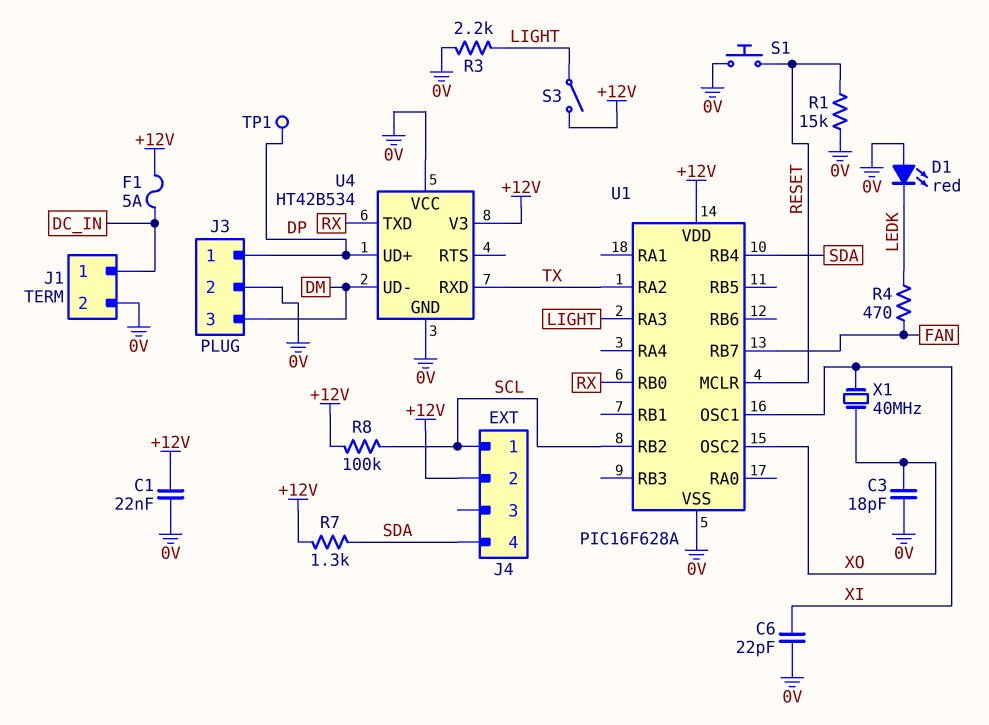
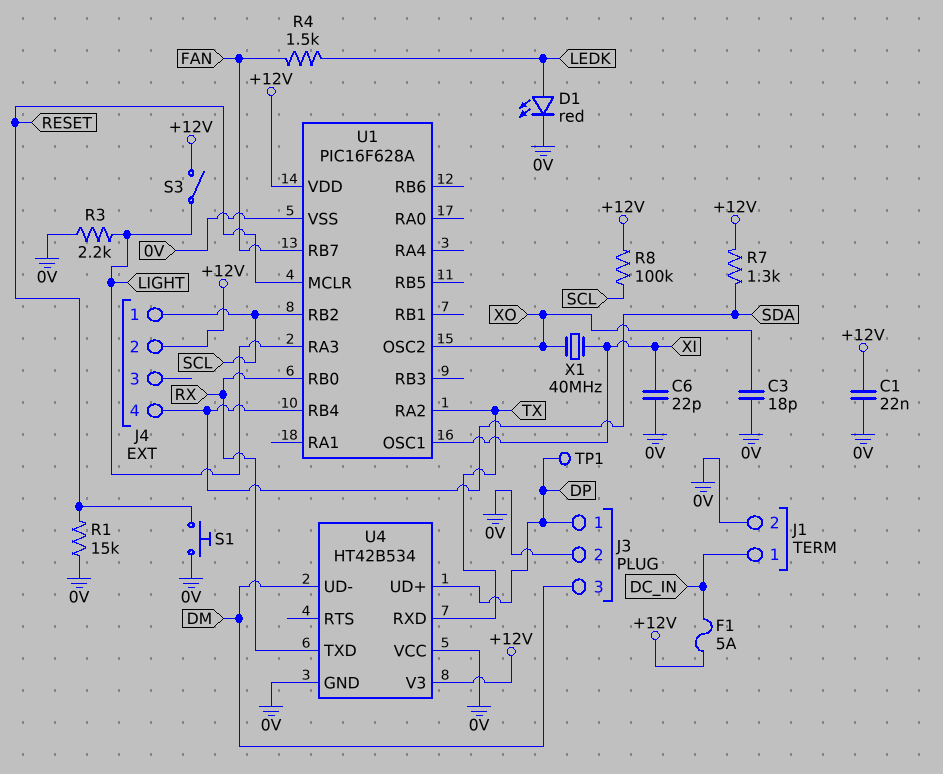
D1: LED red (A 0V, K LEDK) -> LED red (A LEDK, K 0V)
R4: 470 (FAN, LEDK) -> 1.5k (FAN, LEDK)

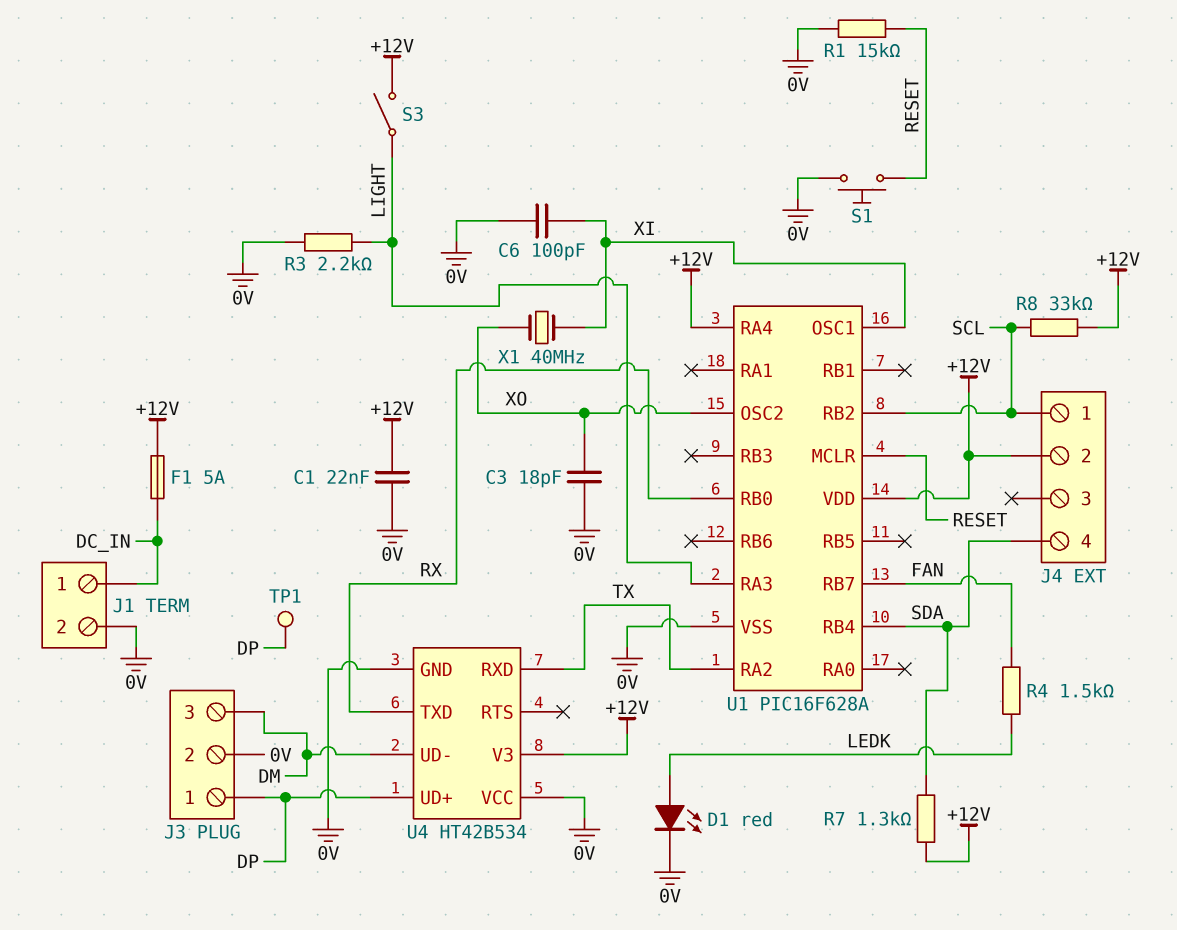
C6: 22pF (0V, XI) -> 100pF (0V, XI)
R8: 100k (+12V, SCL) -> 33k (+12V, SCL)
U1 pin RA4: none -> +12V

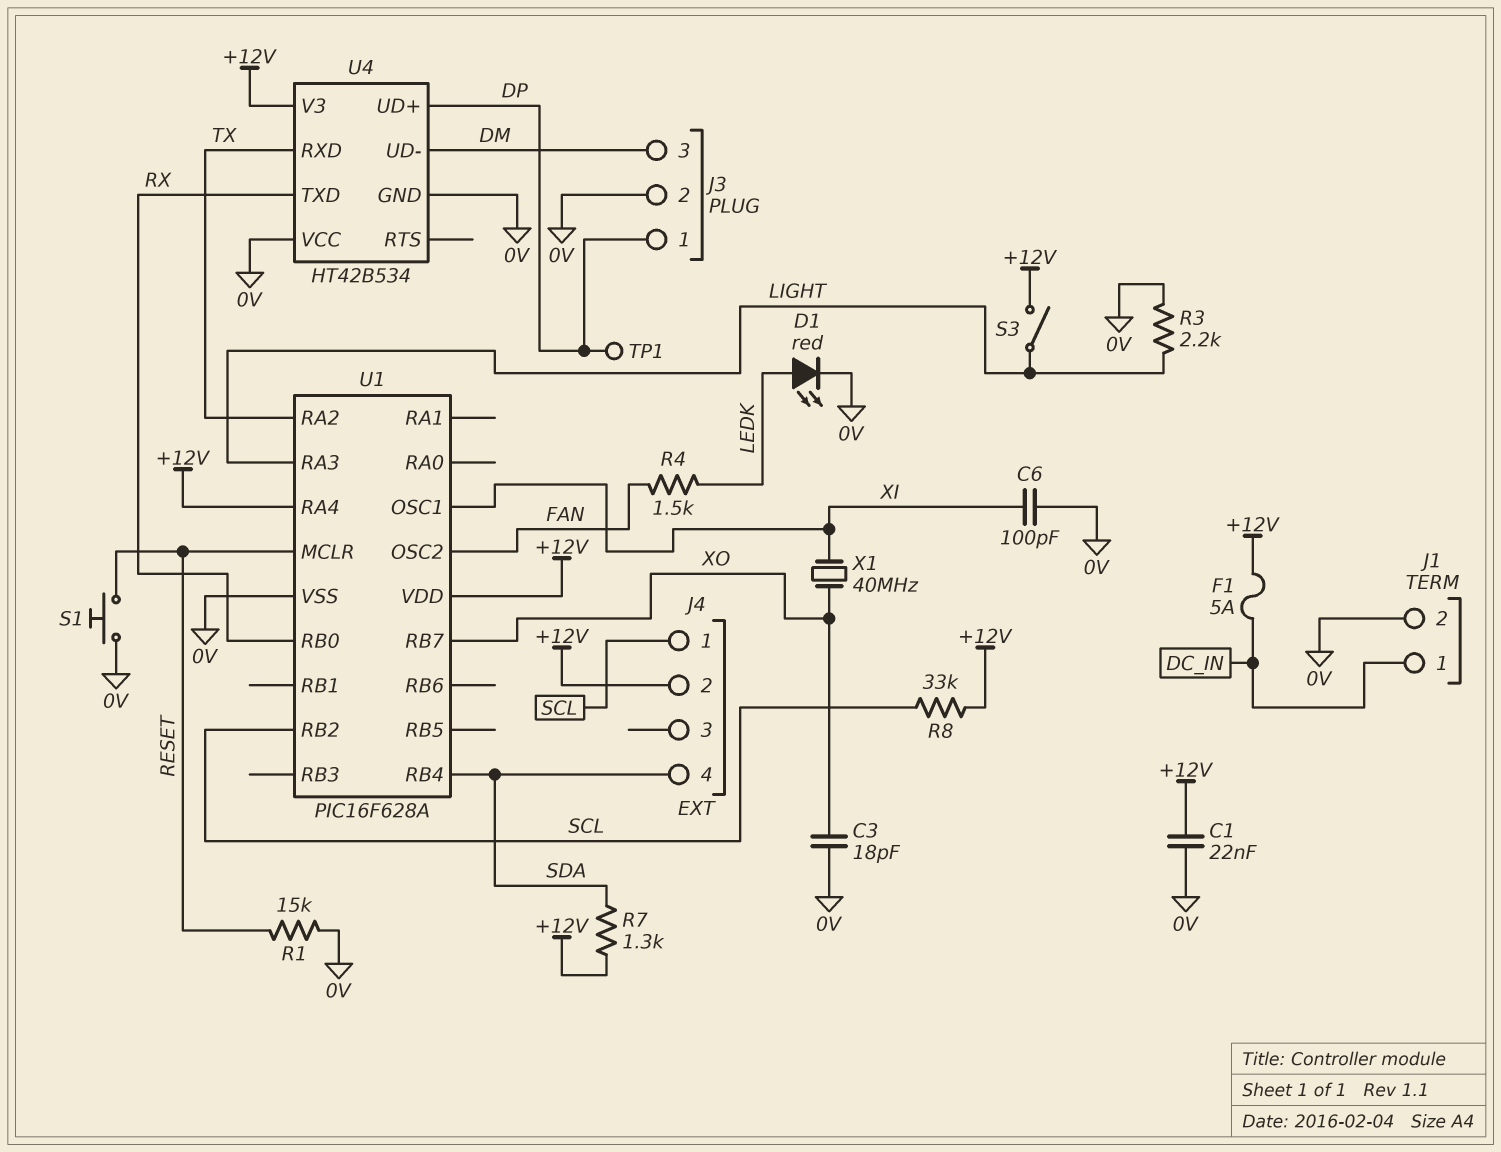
U1 pin OSC2: XO -> FAN
U1 pin RB7: FAN -> XO

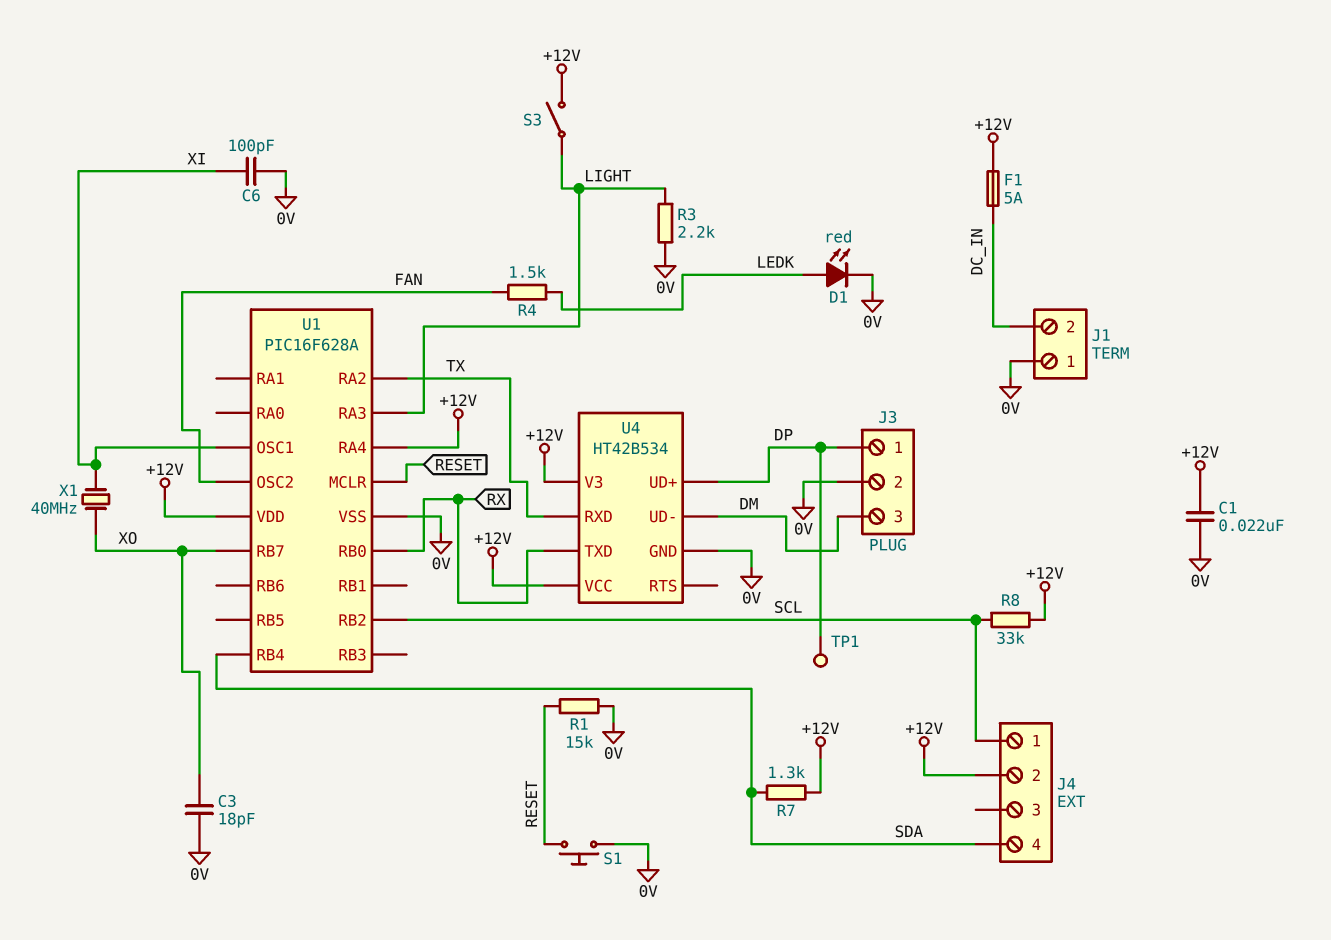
J1 pin 1: DC_IN -> 0V
J1 pin 2: 0V -> DC_IN
U4 pin VCC: 0V -> +12V

